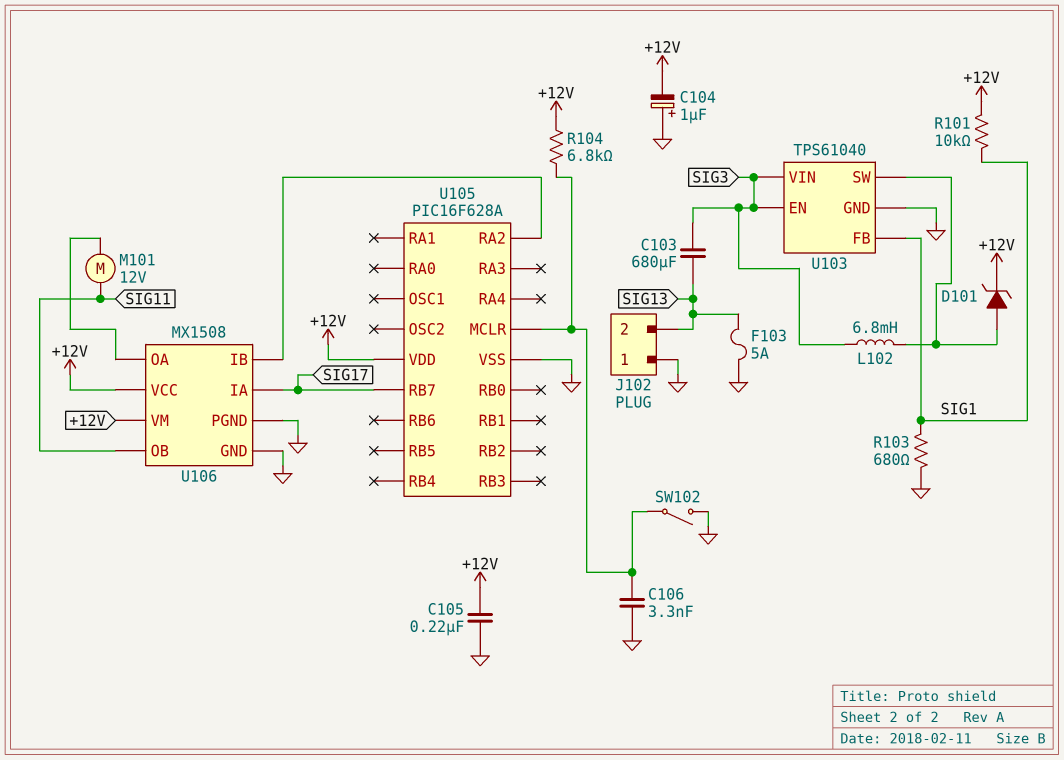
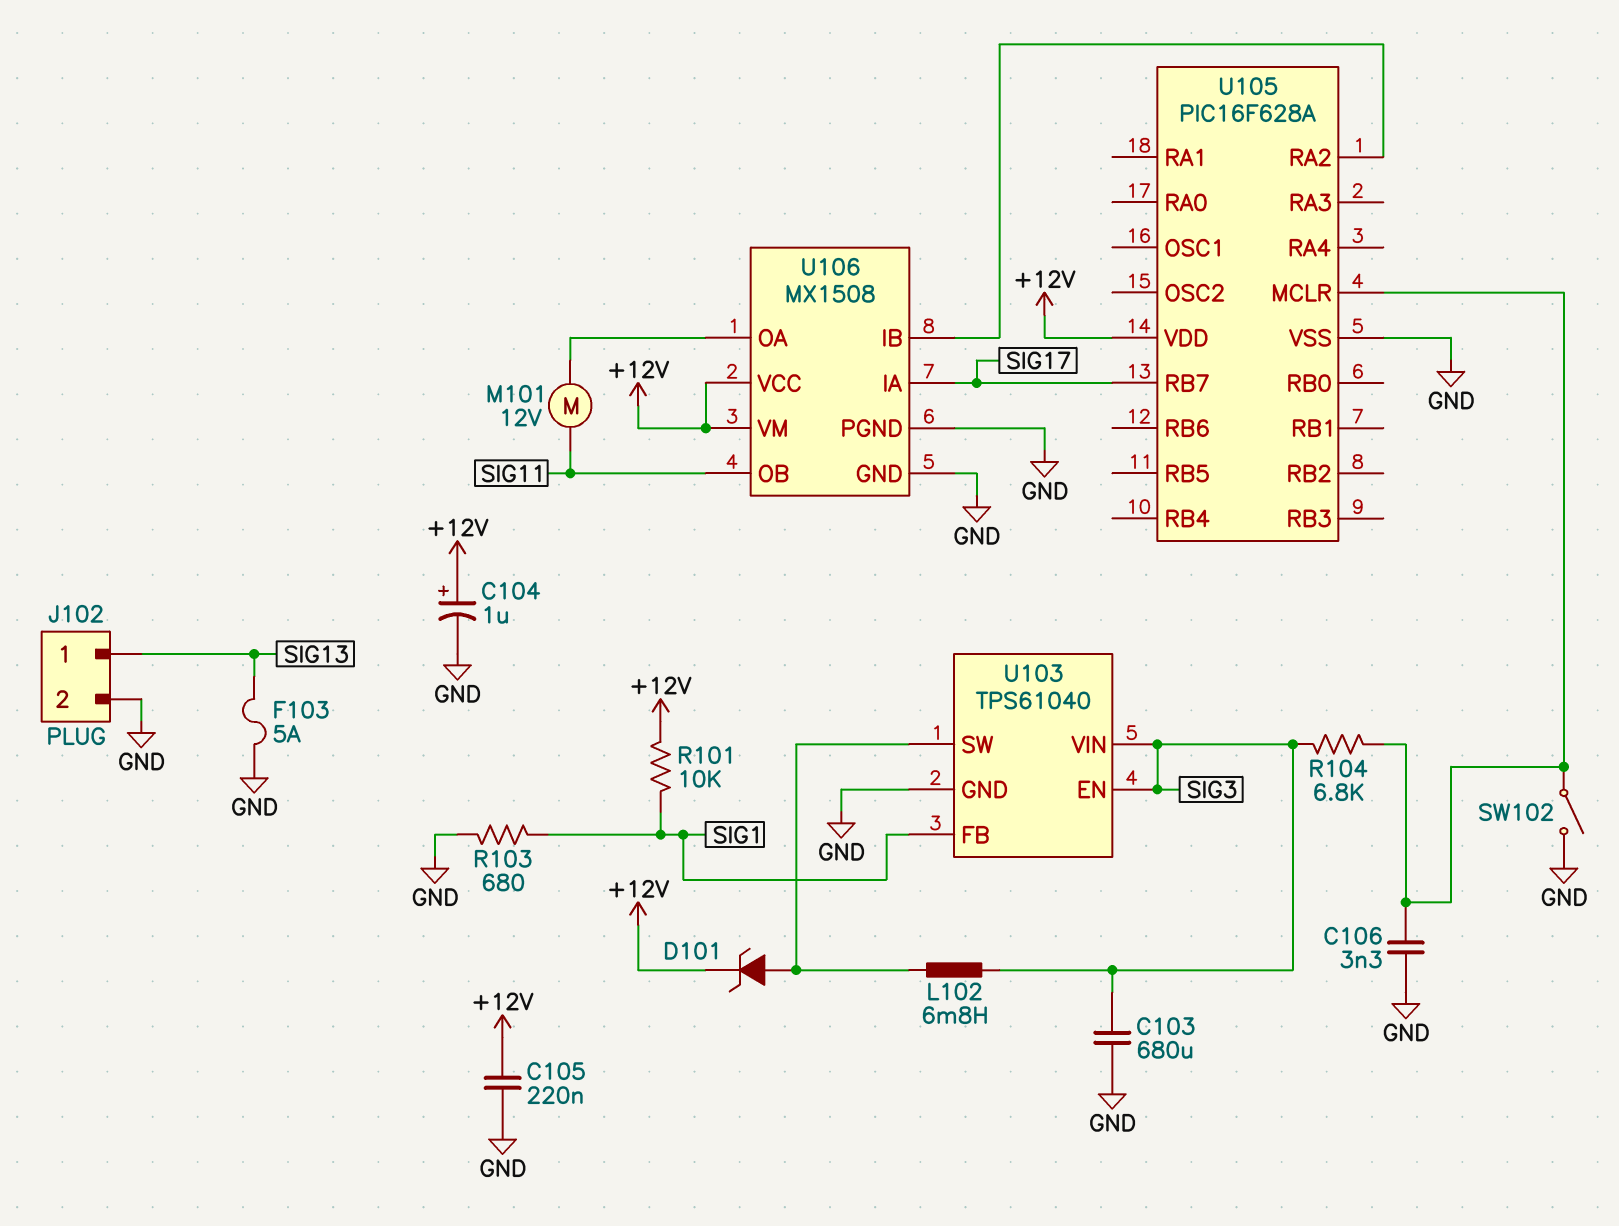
C103: 680uF (SIG3, SIG13) -> 680uF (GND, SIG3)
C104: 1uF (plus GND, minus +12V) -> 1uF (plus +12V, minus GND)
J102 pin 1: GND -> SIG13
J102 pin 2: SIG13 -> GND
R104: 6.8k (+12V, U105/MCLR) -> 6.8k (SIG3, U105/MCLR)

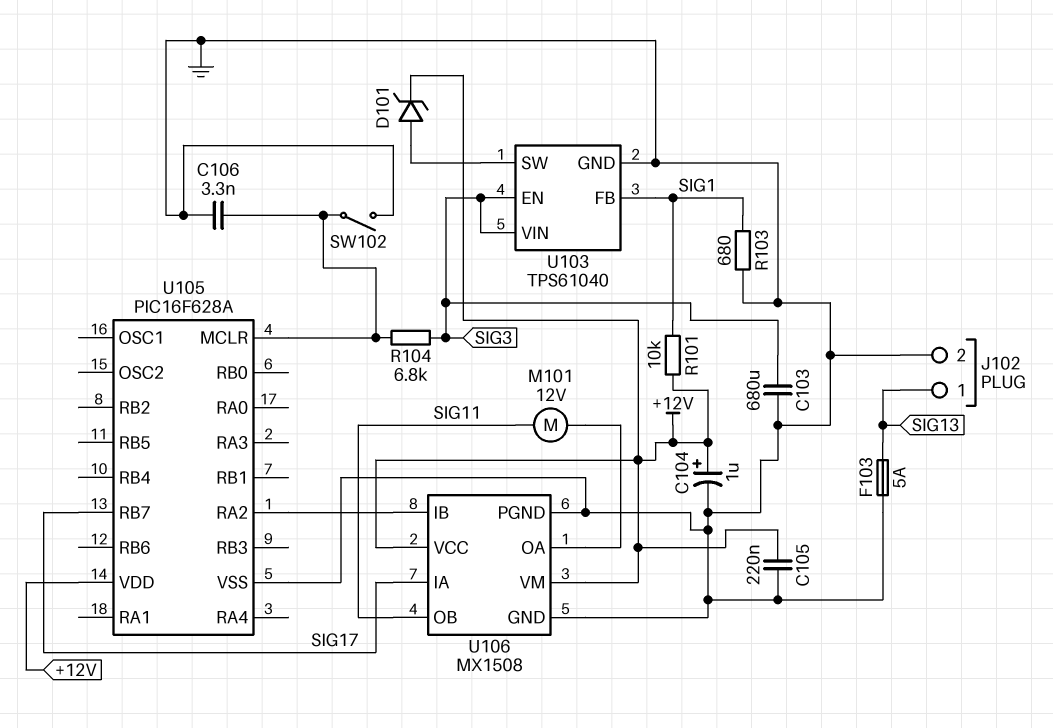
L102: 6.8mH (SIG3, U103/SW) -> none

